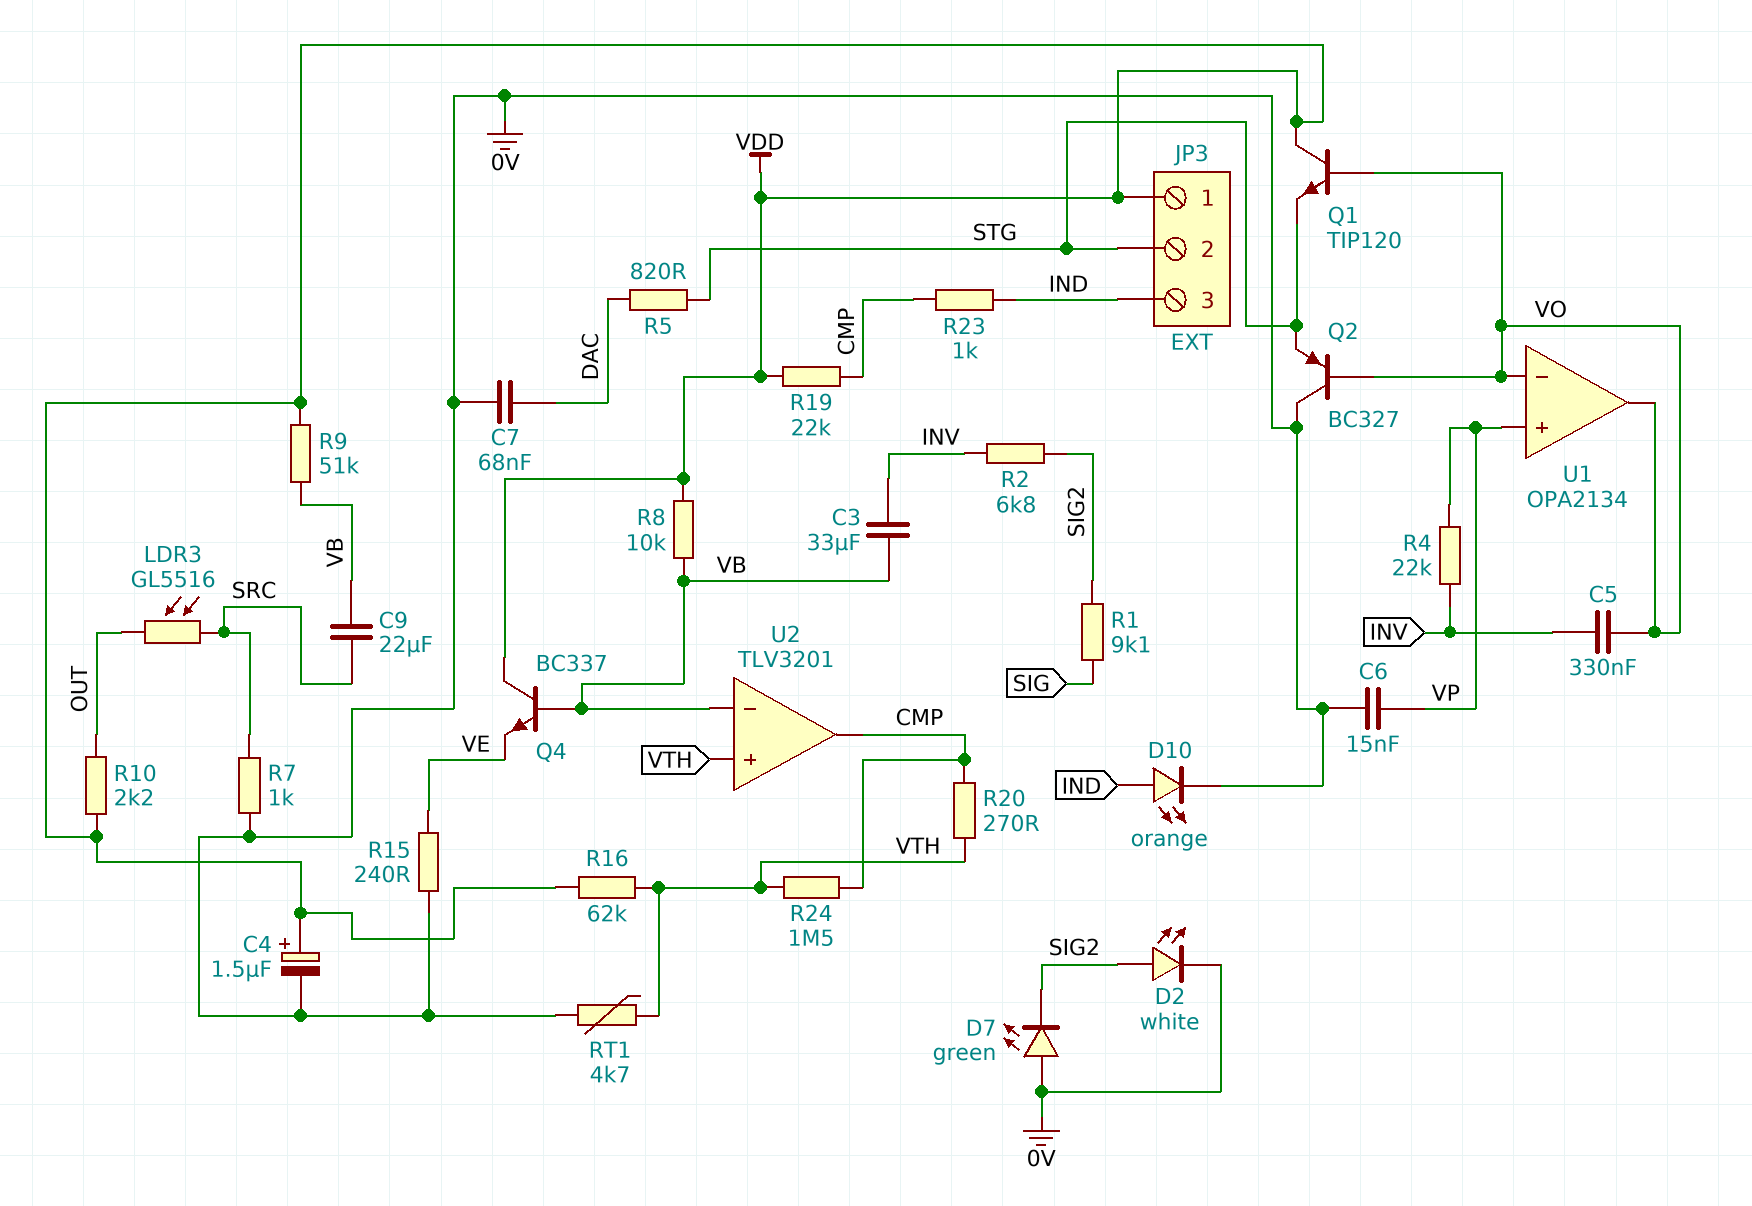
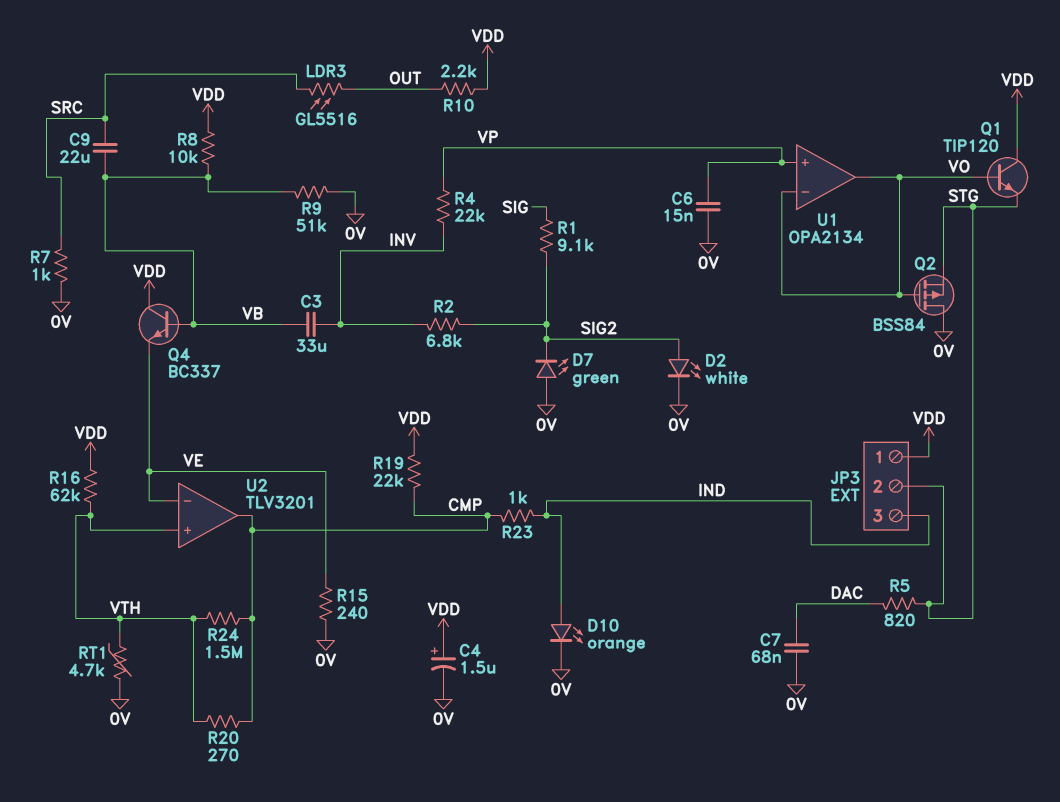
C5: 330nF (INV, VO) -> none
Q2: PNP BC327 (B VO, C 0V, E STG) -> PMOS BSS84 (G VO, D 0V, S STG)
R9: 51k (VB, VDD) -> 51k (0V, VB)
U2 pin in-: VB -> VE

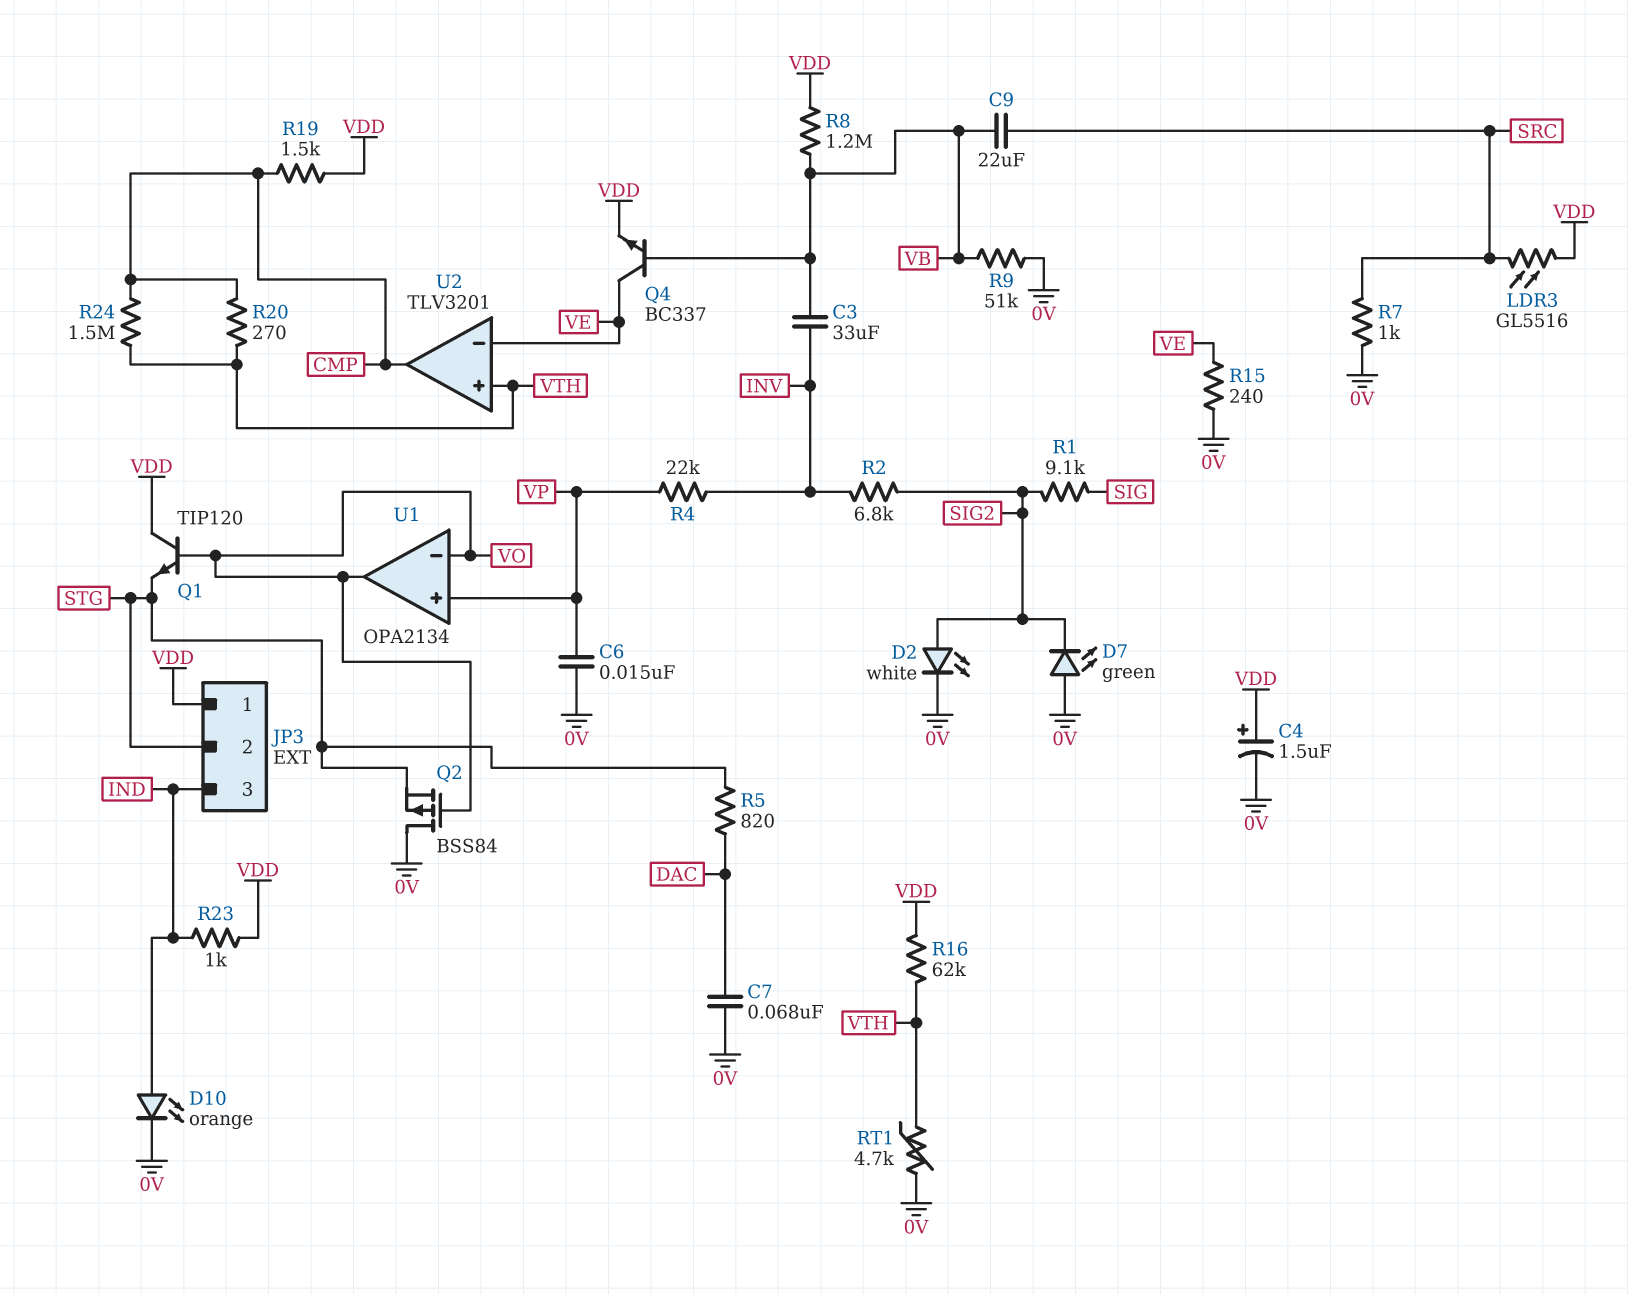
LDR3: GL5516 (OUT, SRC) -> GL5516 (SRC, VDD)
Q4: NPN BC337 (B VB, C VDD, E VE) -> NPN BC337 (B VB, C VE, E VDD)
R8: 10k (VB, VDD) -> 1.2M (VB, VDD)
R10: 2.2k (OUT, VDD) -> none
R19: 22k (CMP, VDD) -> 1.5k (CMP, VDD)
R23: 1k (CMP, IND) -> 1k (IND, VDD)

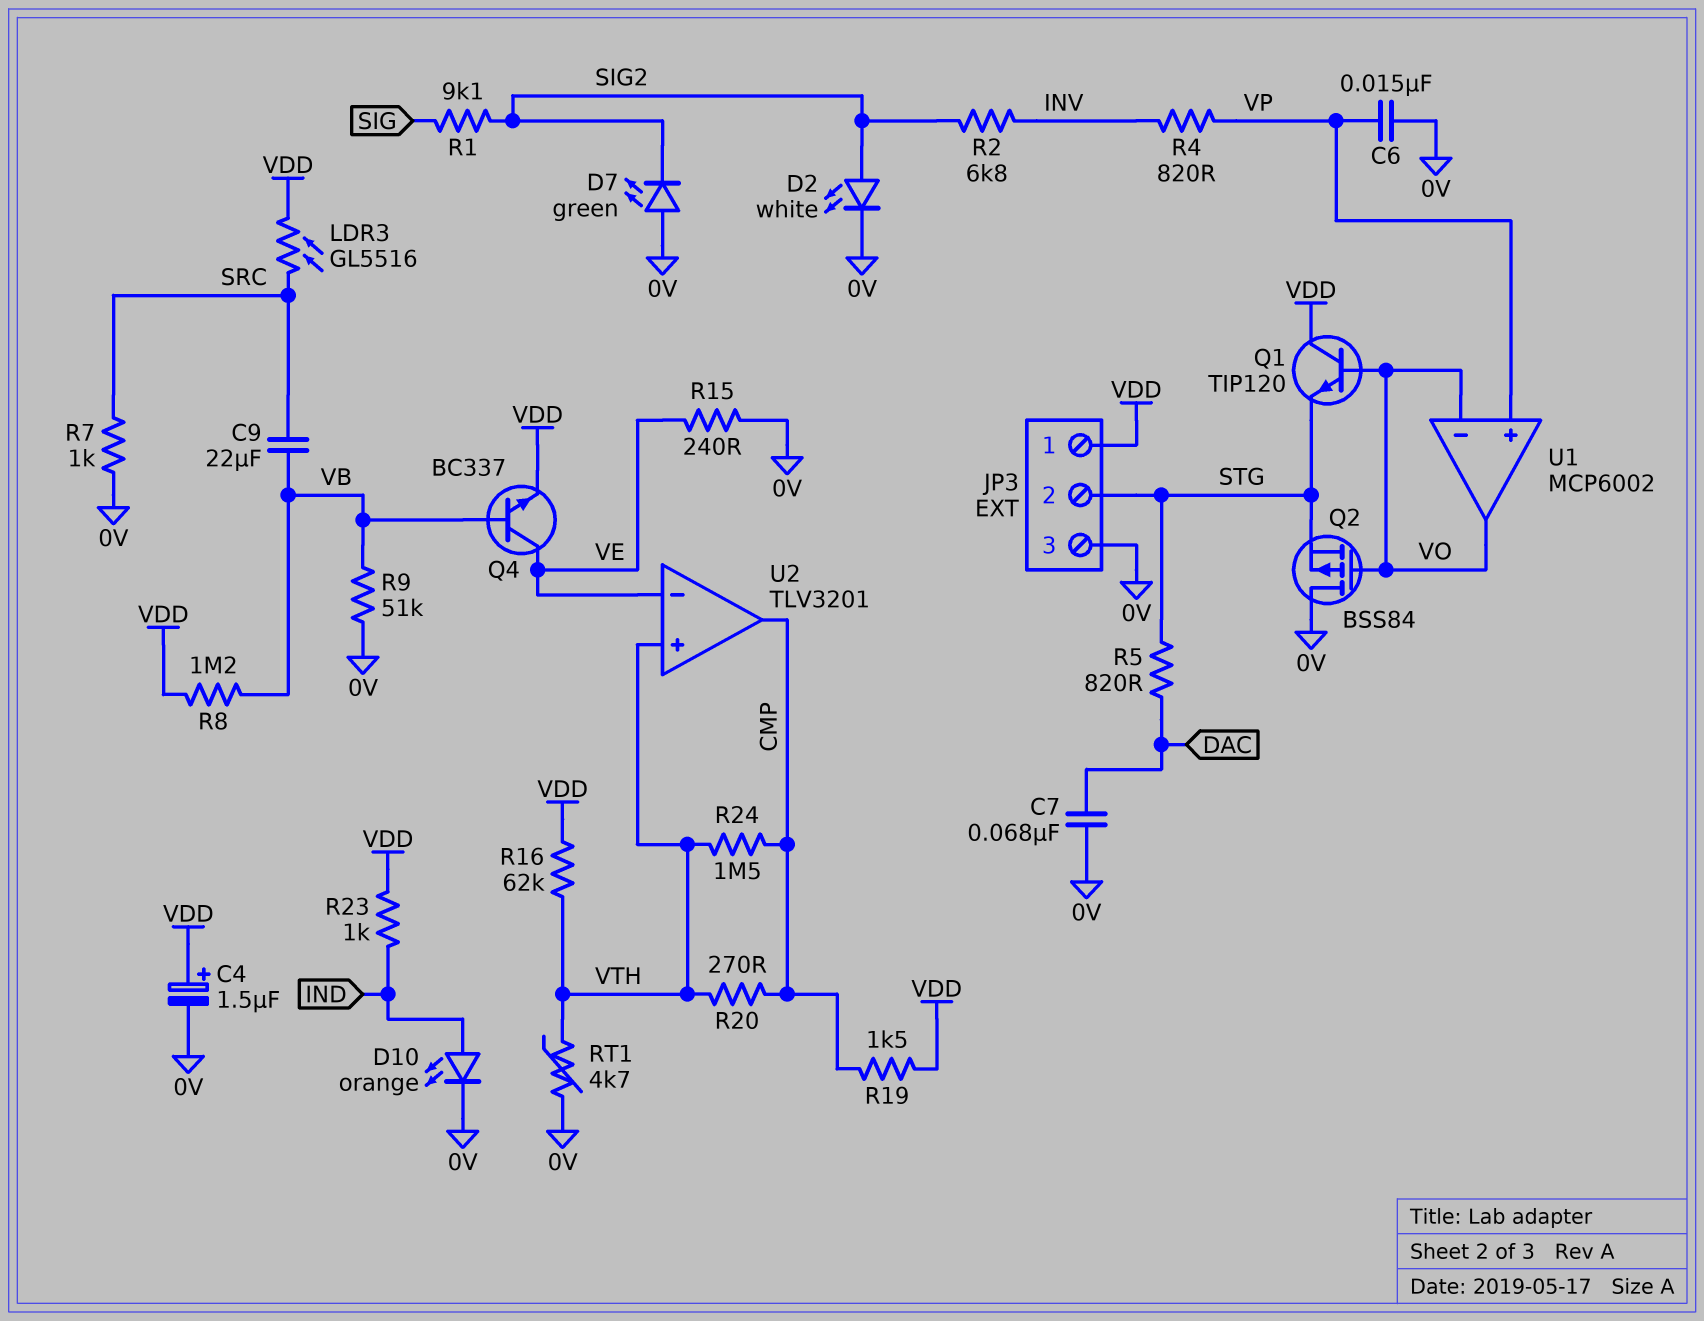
C3: 33uF (INV, VB) -> none
JP3 pin 3: IND -> 0V
R4: 22k (INV, VP) -> 820 (INV, VP)
U1: OPA2134 -> MCP6002

